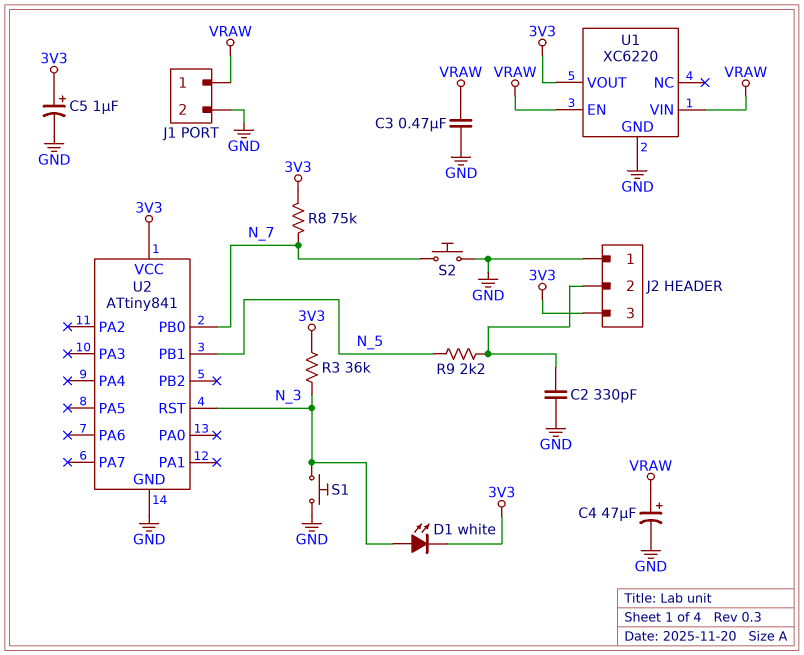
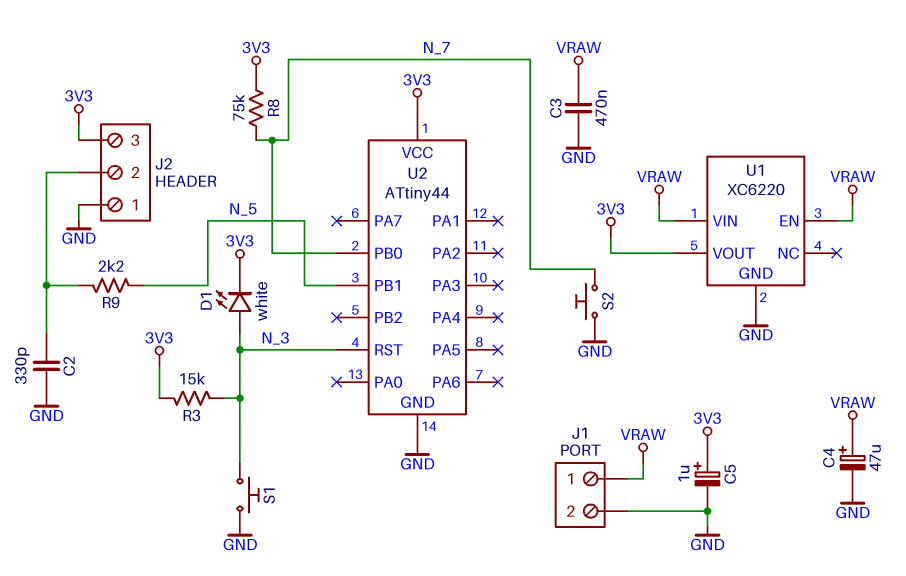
R3: 36k (3V3, N_3) -> 15k (3V3, N_3)
U2: ATtiny841 -> ATtiny44

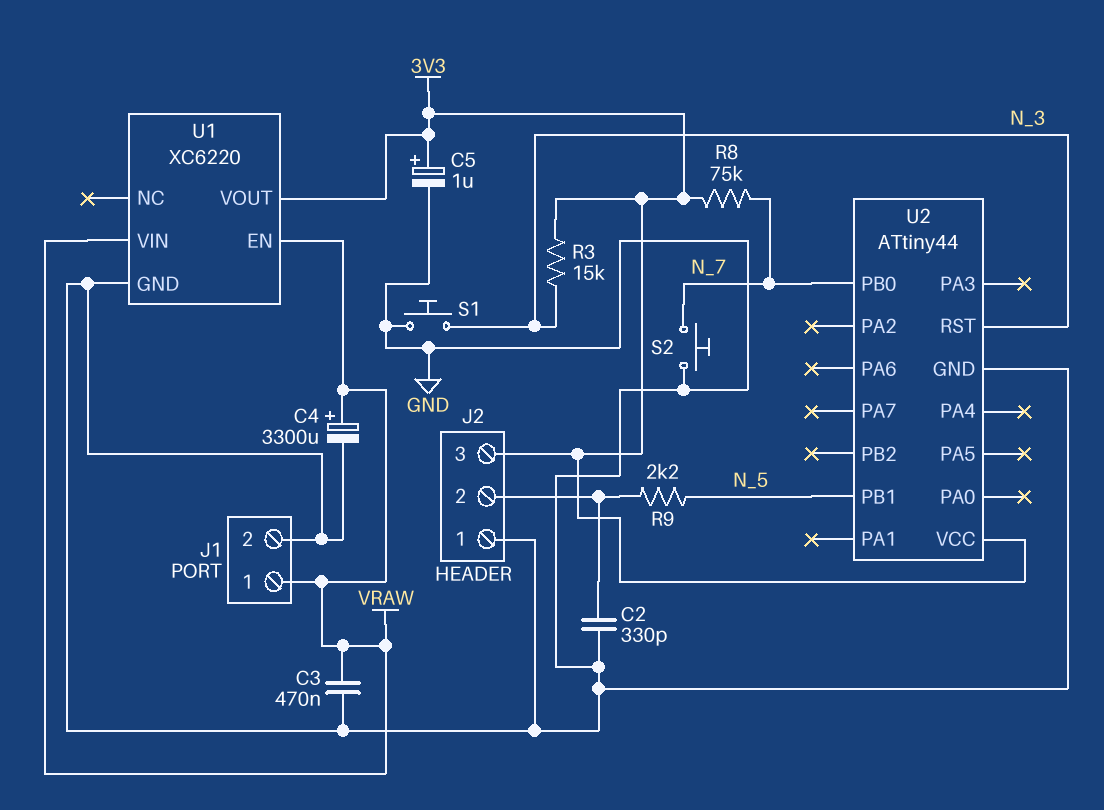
C4: 47uF (plus VRAW, minus GND) -> 3300uF (plus VRAW, minus GND)
D1: LED white (A N_3, K 3V3) -> none

